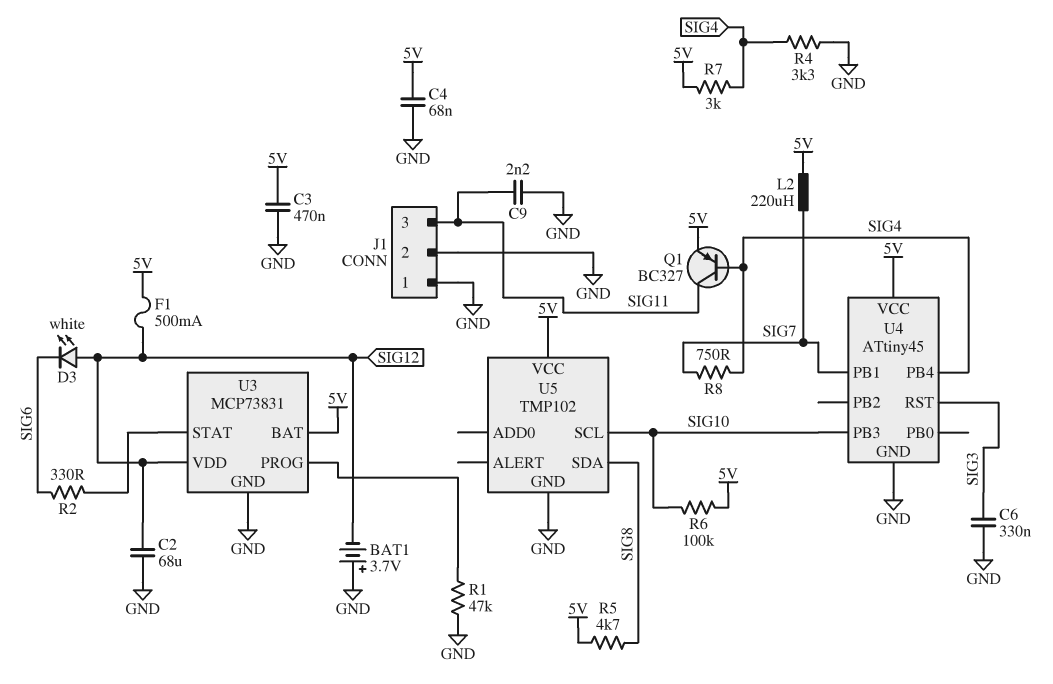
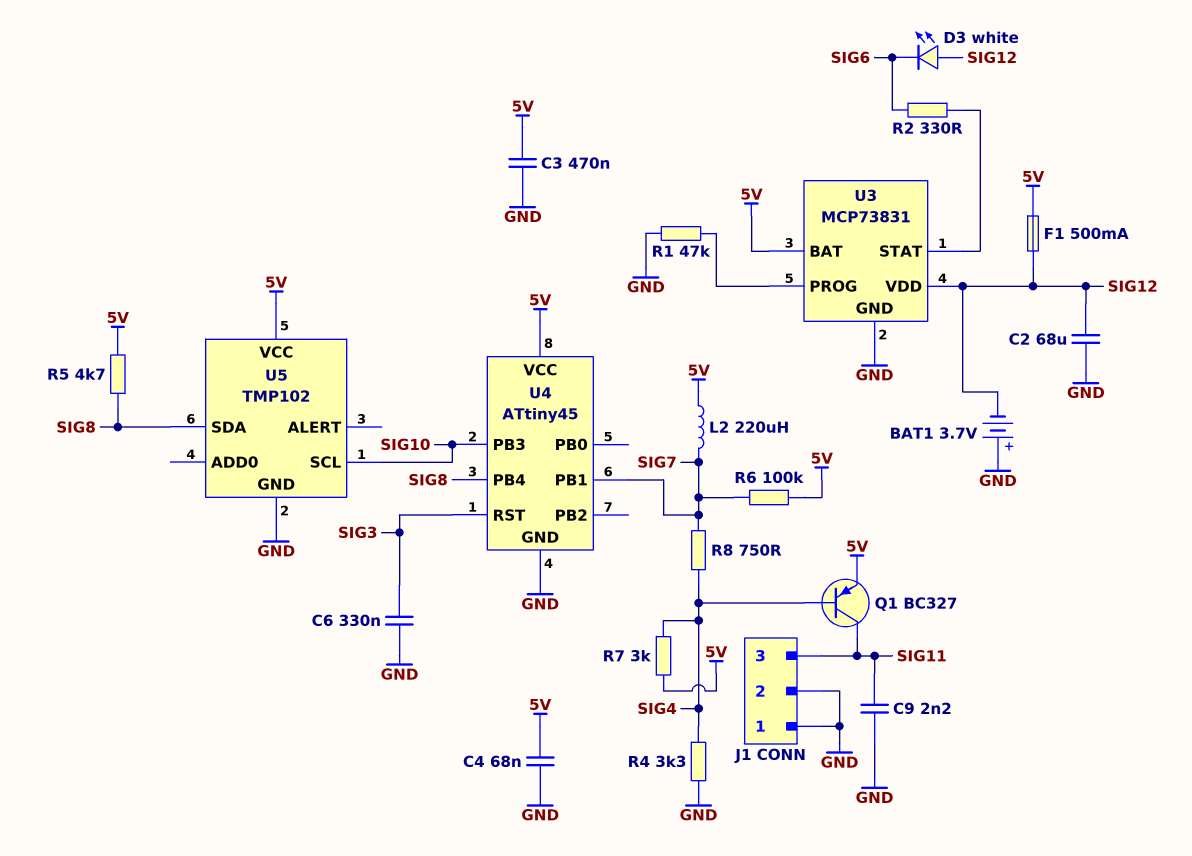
R6: 100k (5V, SIG10) -> 100k (5V, SIG7)
U4 pin PB4: SIG4 -> SIG8

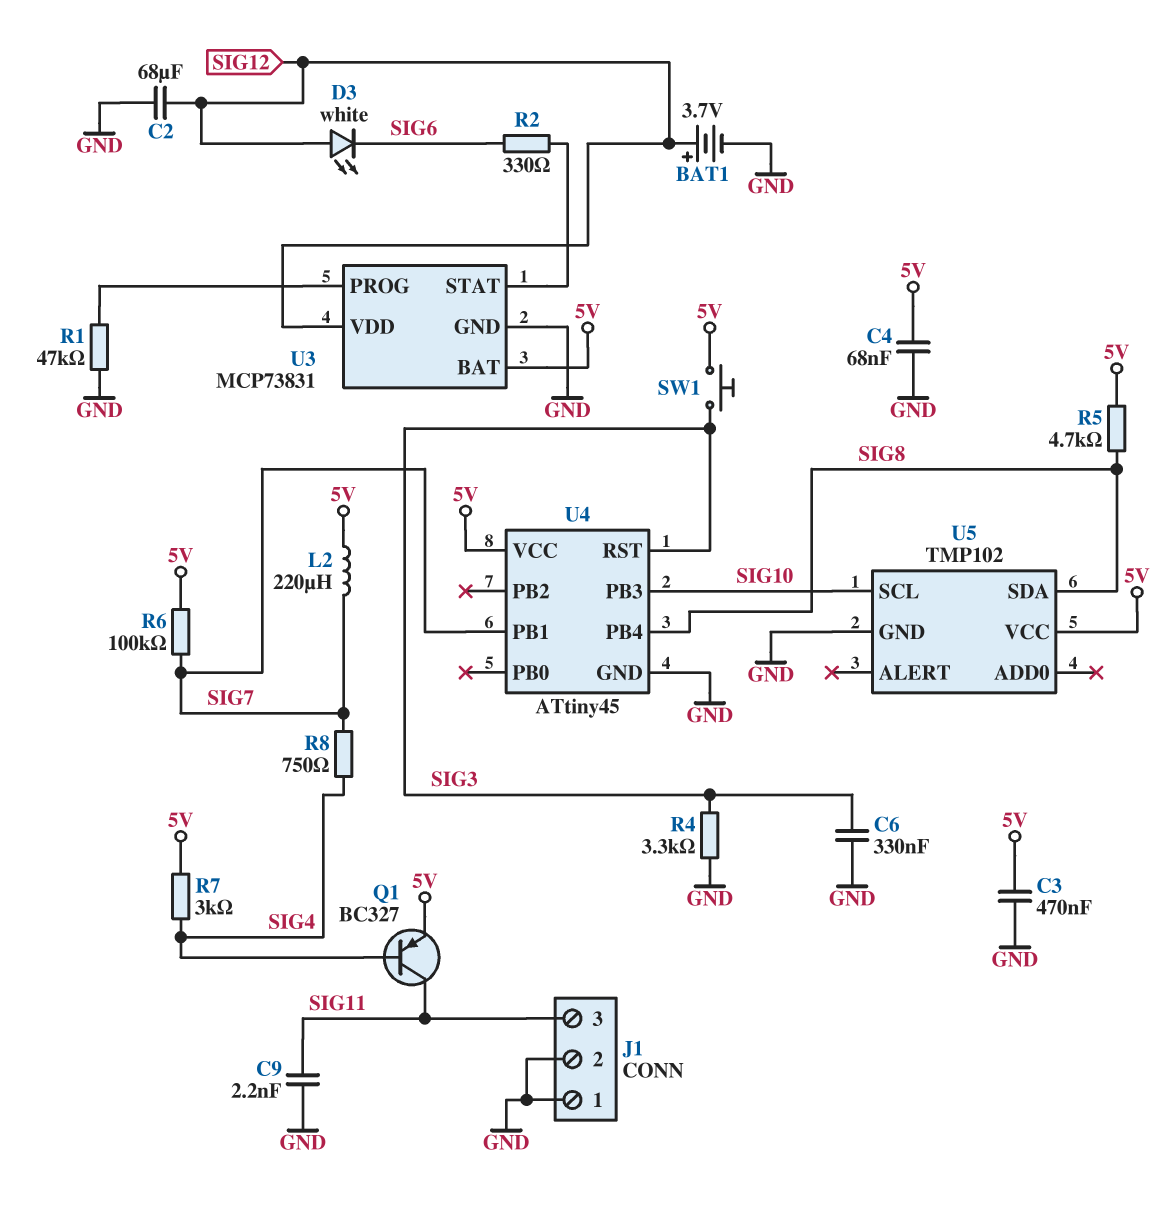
BAT1: 3.7V (plus GND, minus SIG12) -> 3.7V (plus SIG12, minus GND)
F1: 500mA (5V, SIG12) -> none
R4: 3.3k (GND, SIG4) -> 3.3k (GND, SIG3)
SW1: none -> button (5V, SIG3)

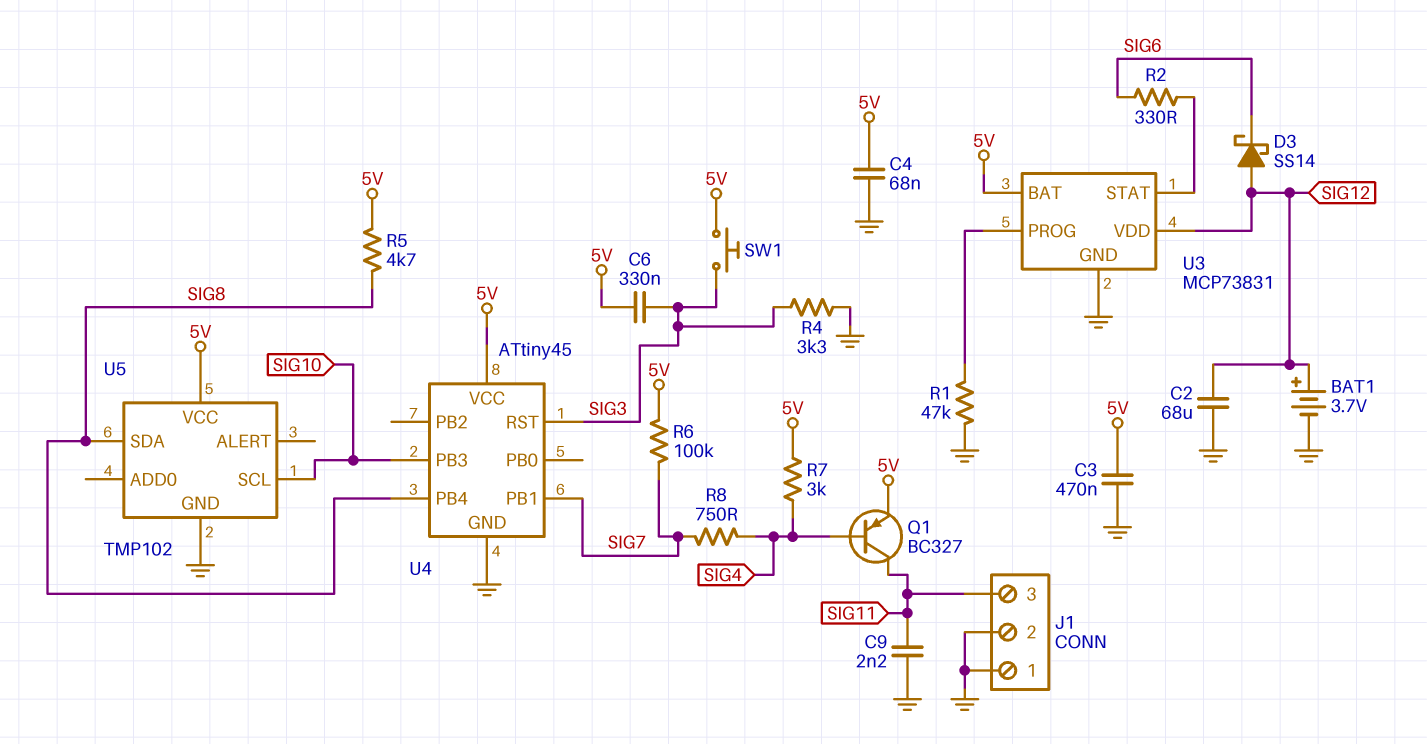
C6: 330nF (GND, SIG3) -> 330nF (5V, SIG3)
D3: LED white (A SIG12, K SIG6) -> schottky SS14 (A SIG12, K SIG6)
L2: 220uH (5V, SIG7) -> none

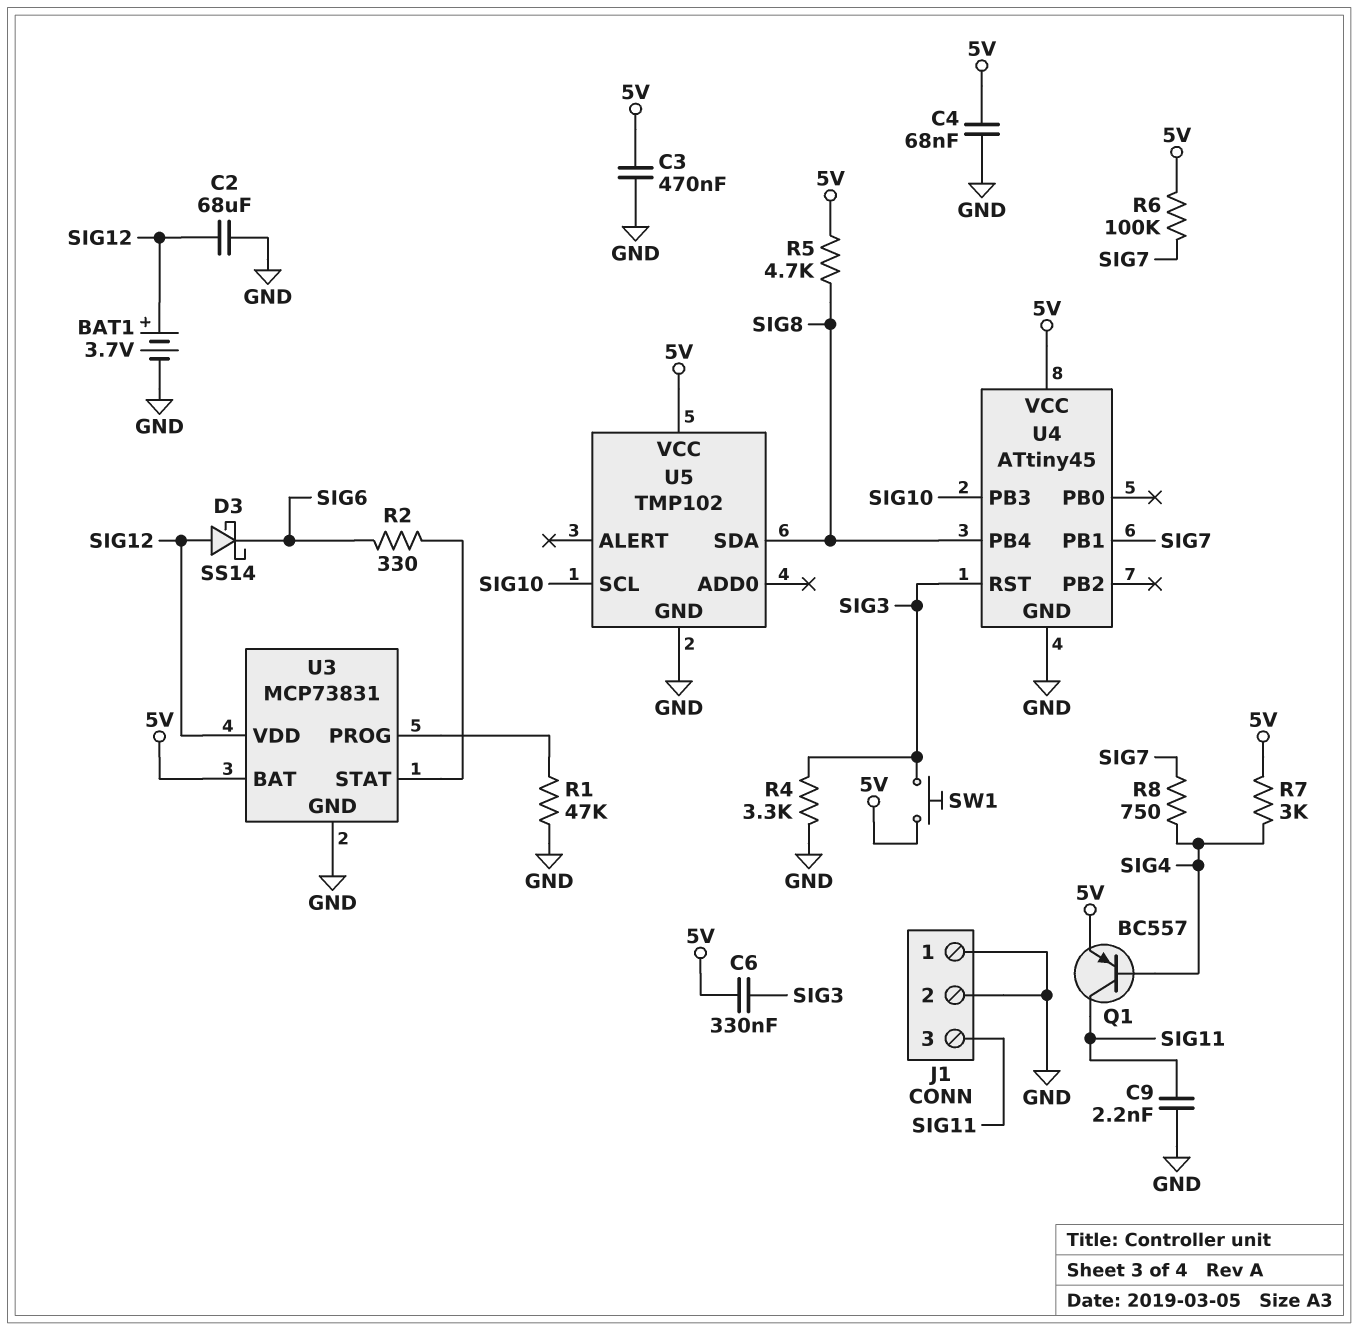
Q1: PNP BC327 (B SIG4, C SIG11, E 5V) -> PNP BC557 (B SIG4, C SIG11, E 5V)

